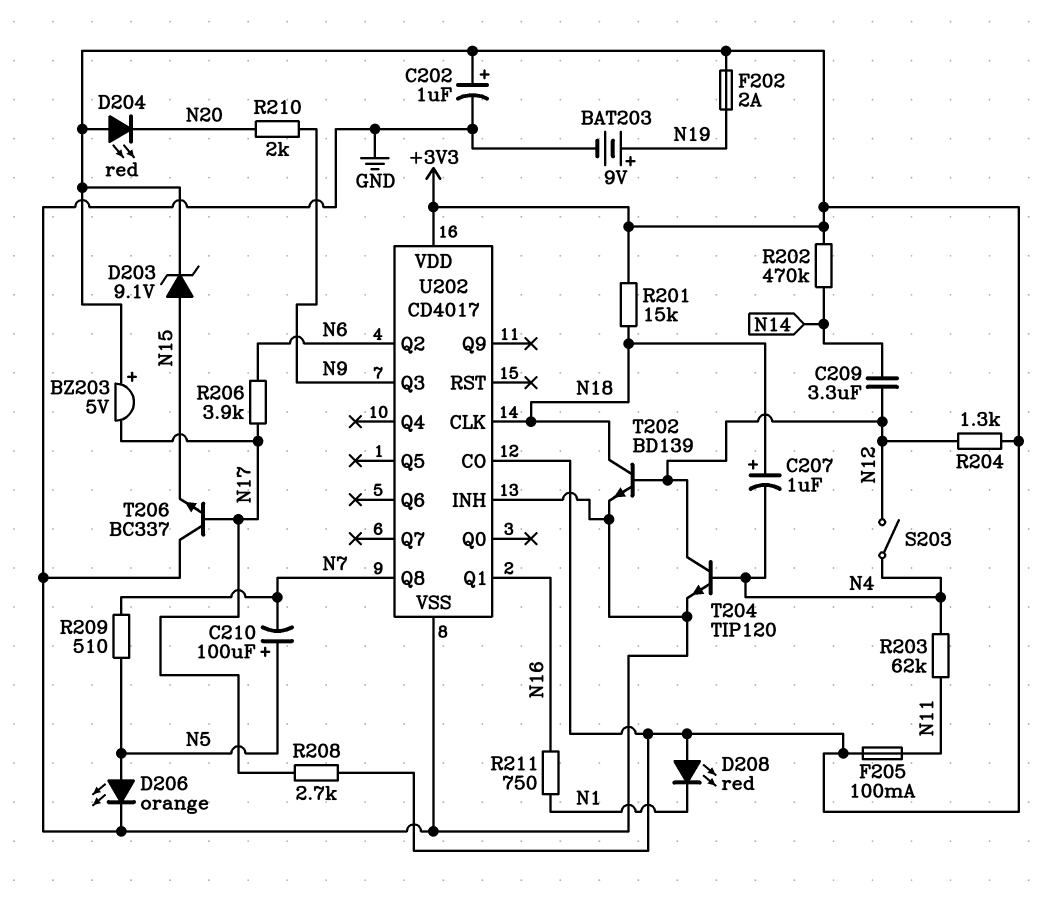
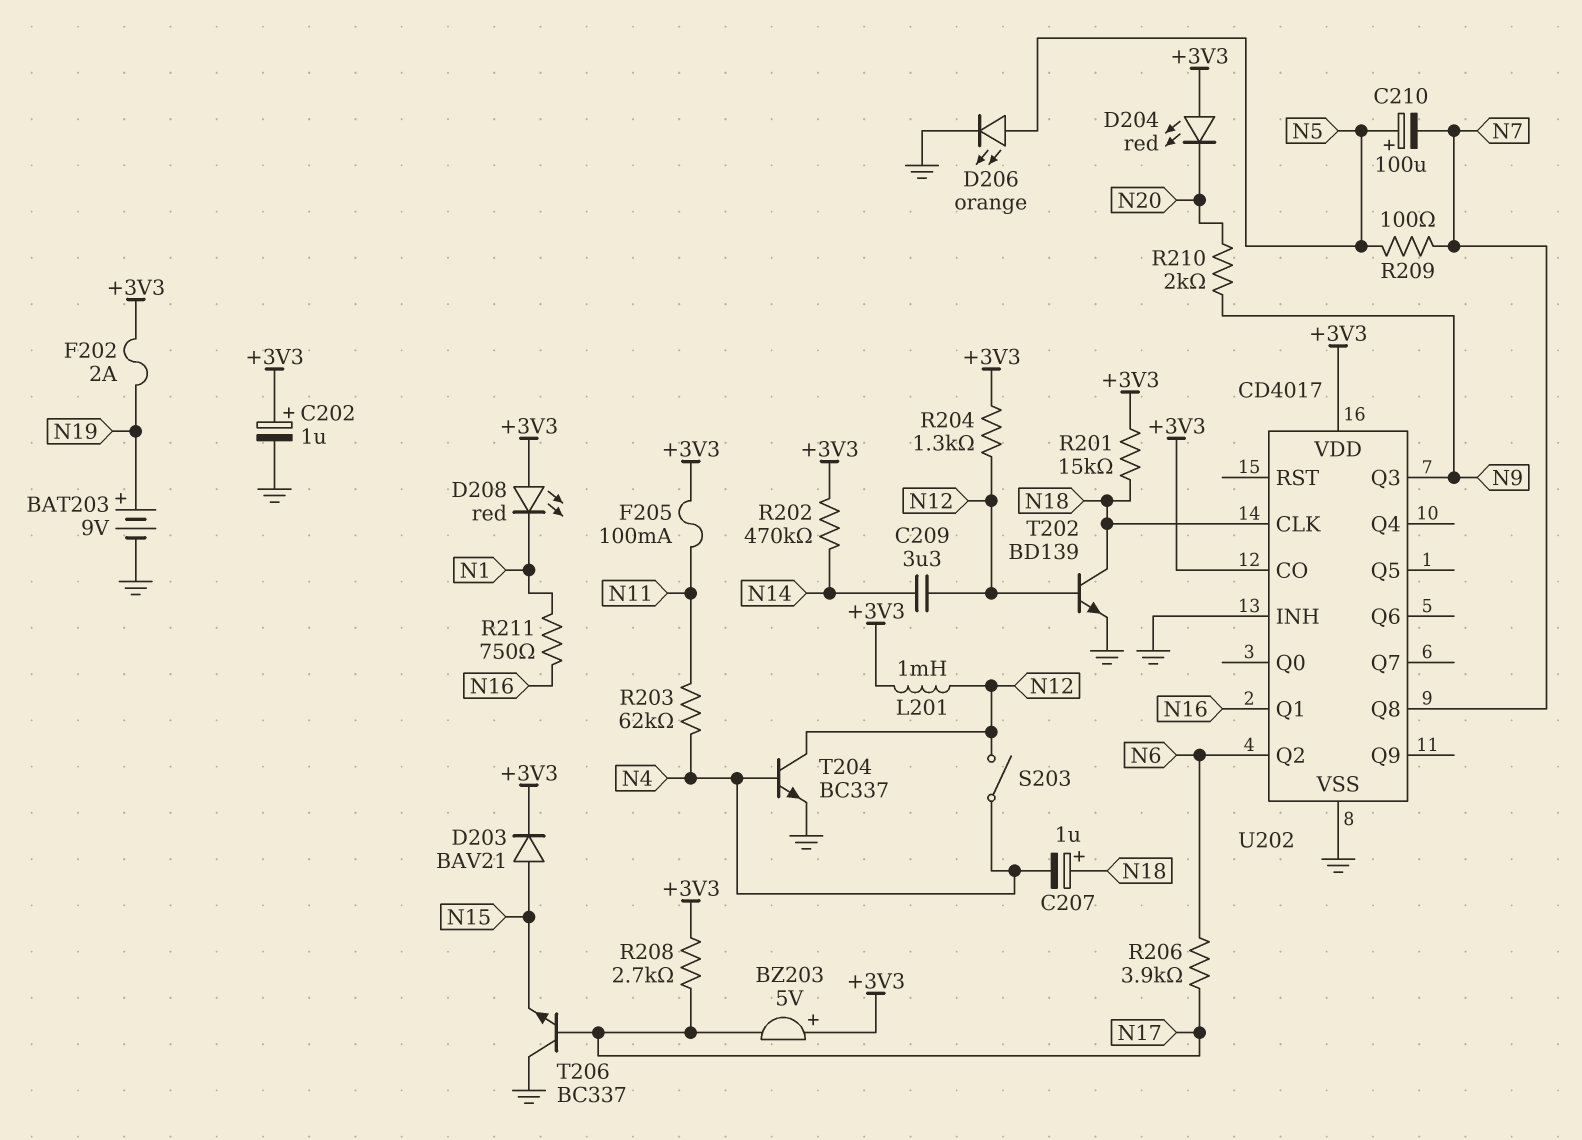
D203: zener 9.1V (A N15, K +3V3) -> diode BAV21 (A N15, K +3V3)
L201: none -> 1mH (+3V3, N12)
R209: 510 (N5, N7) -> 100 (N5, N7)
T204: NPN TIP120 (B N4, C N12, E GND) -> NPN BC337 (B N4, C N12, E GND)

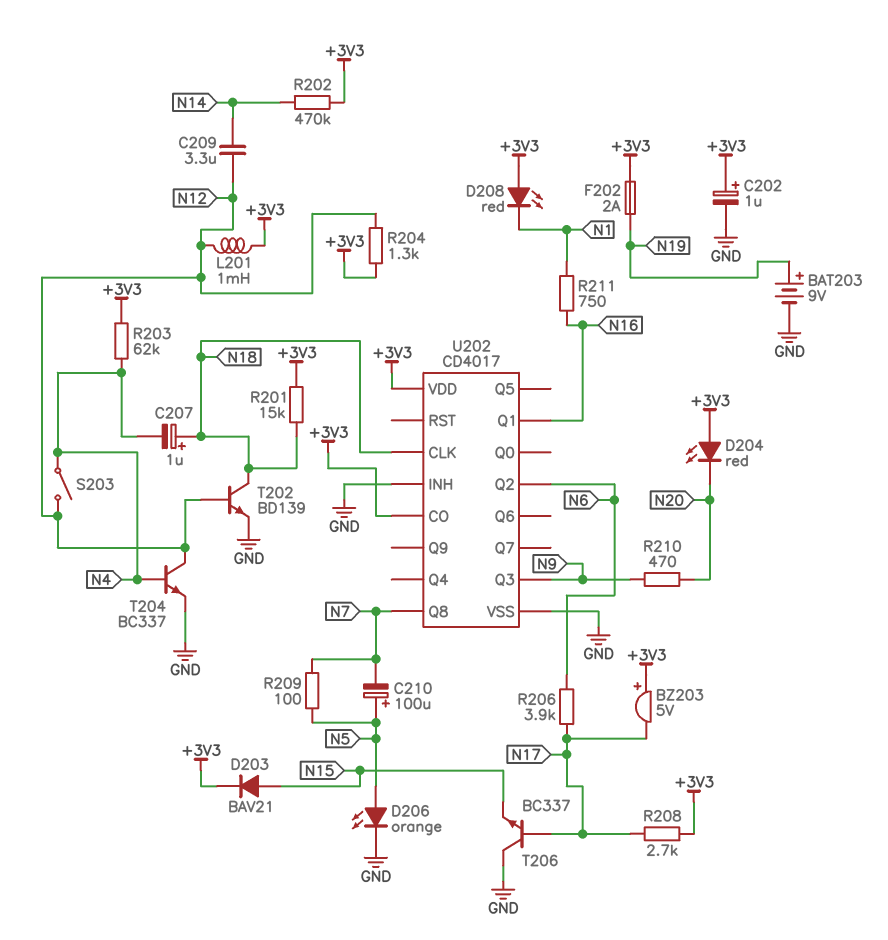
F205: 100mA (+3V3, N11) -> none
R203: 62k (N4, N11) -> 62k (+3V3, N4)
R210: 2k (N9, N20) -> 470 (N9, N20)

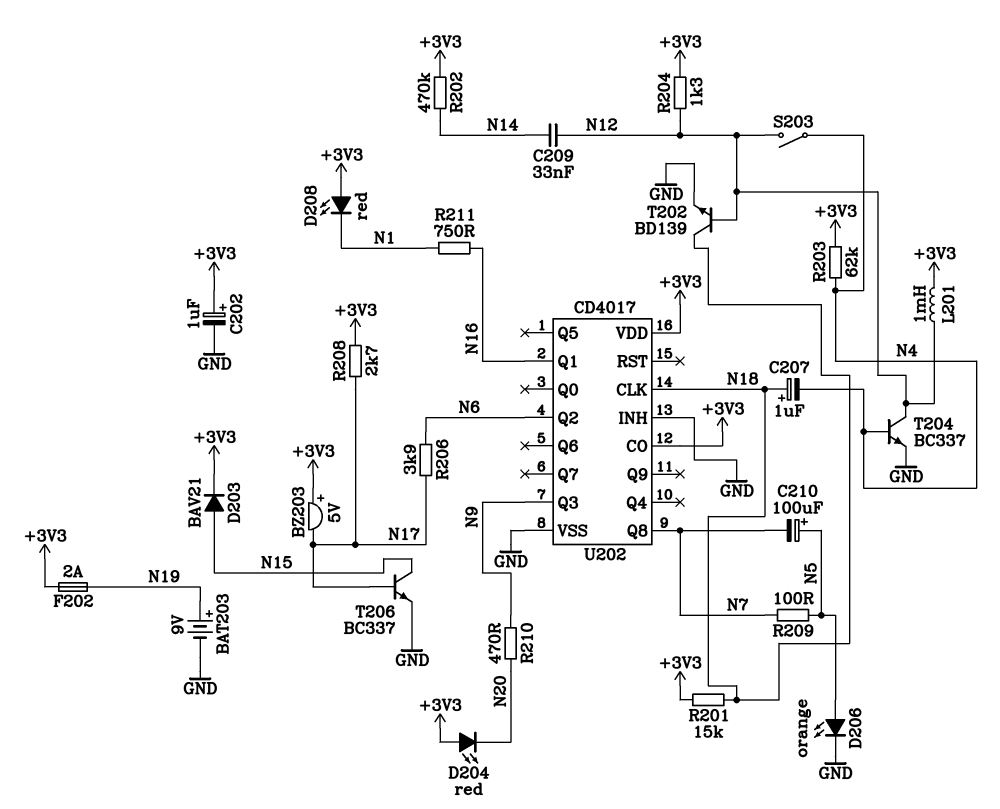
C209: 3.3uF (N12, N14) -> 33nF (N12, N14)
T206: NPN BC337 (B N17, C GND, E N15) -> NPN BC337 (B N17, C N15, E GND)

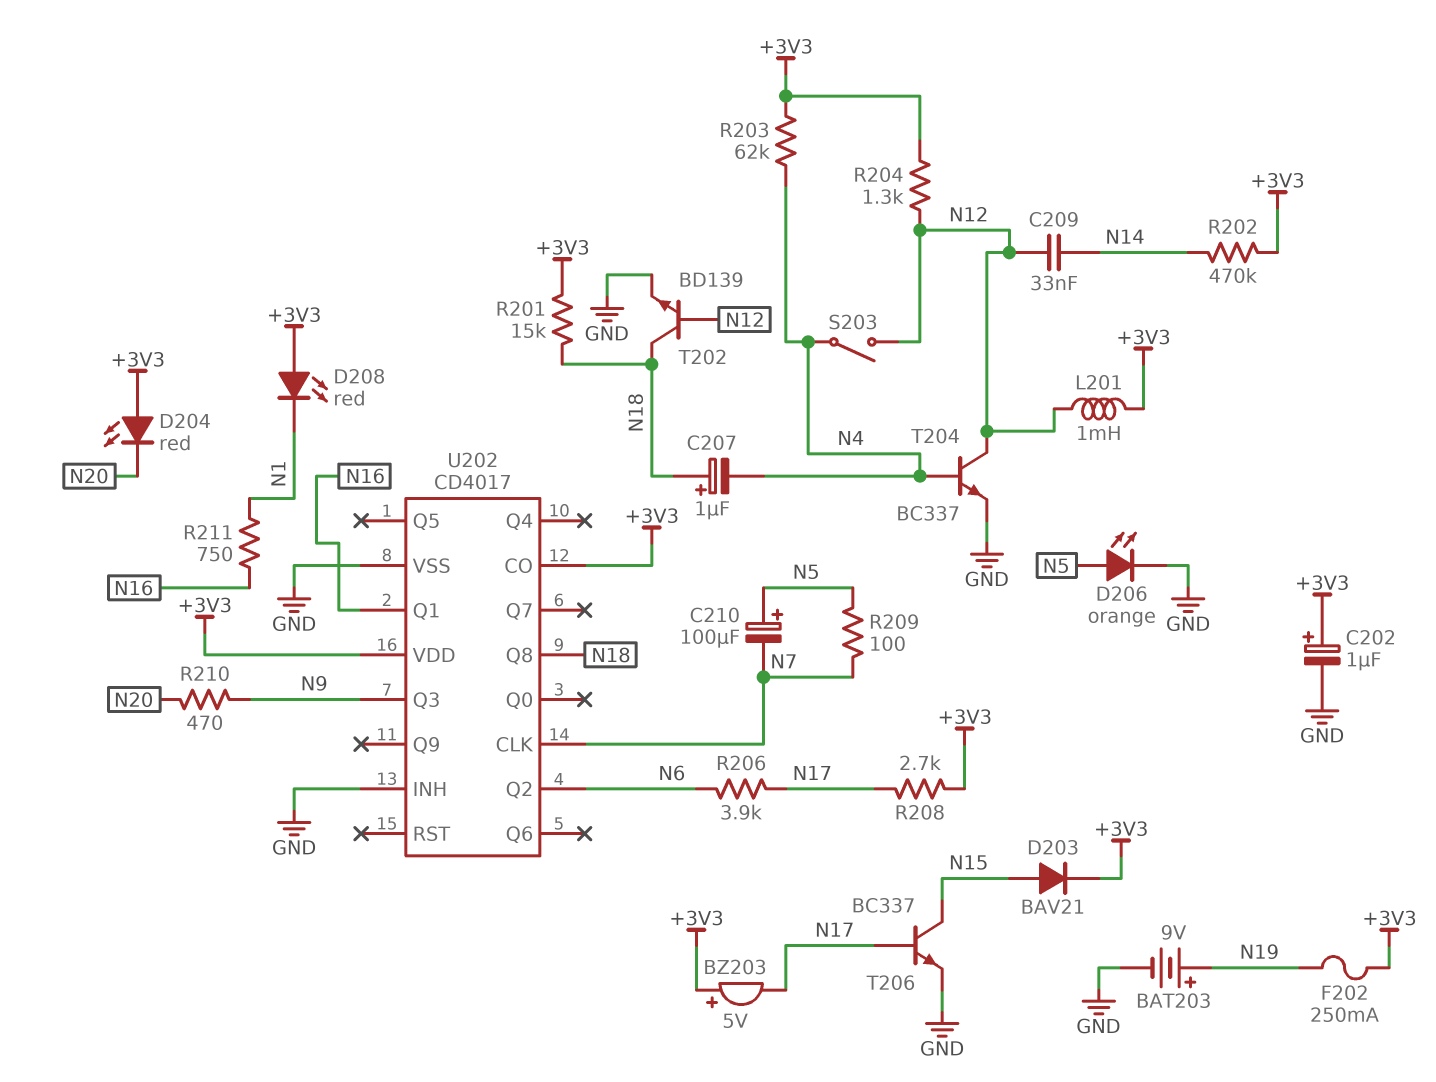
F202: 2A (+3V3, N19) -> 250mA (+3V3, N19)
U202 pin CLK: N18 -> N7
U202 pin Q8: N7 -> N18

